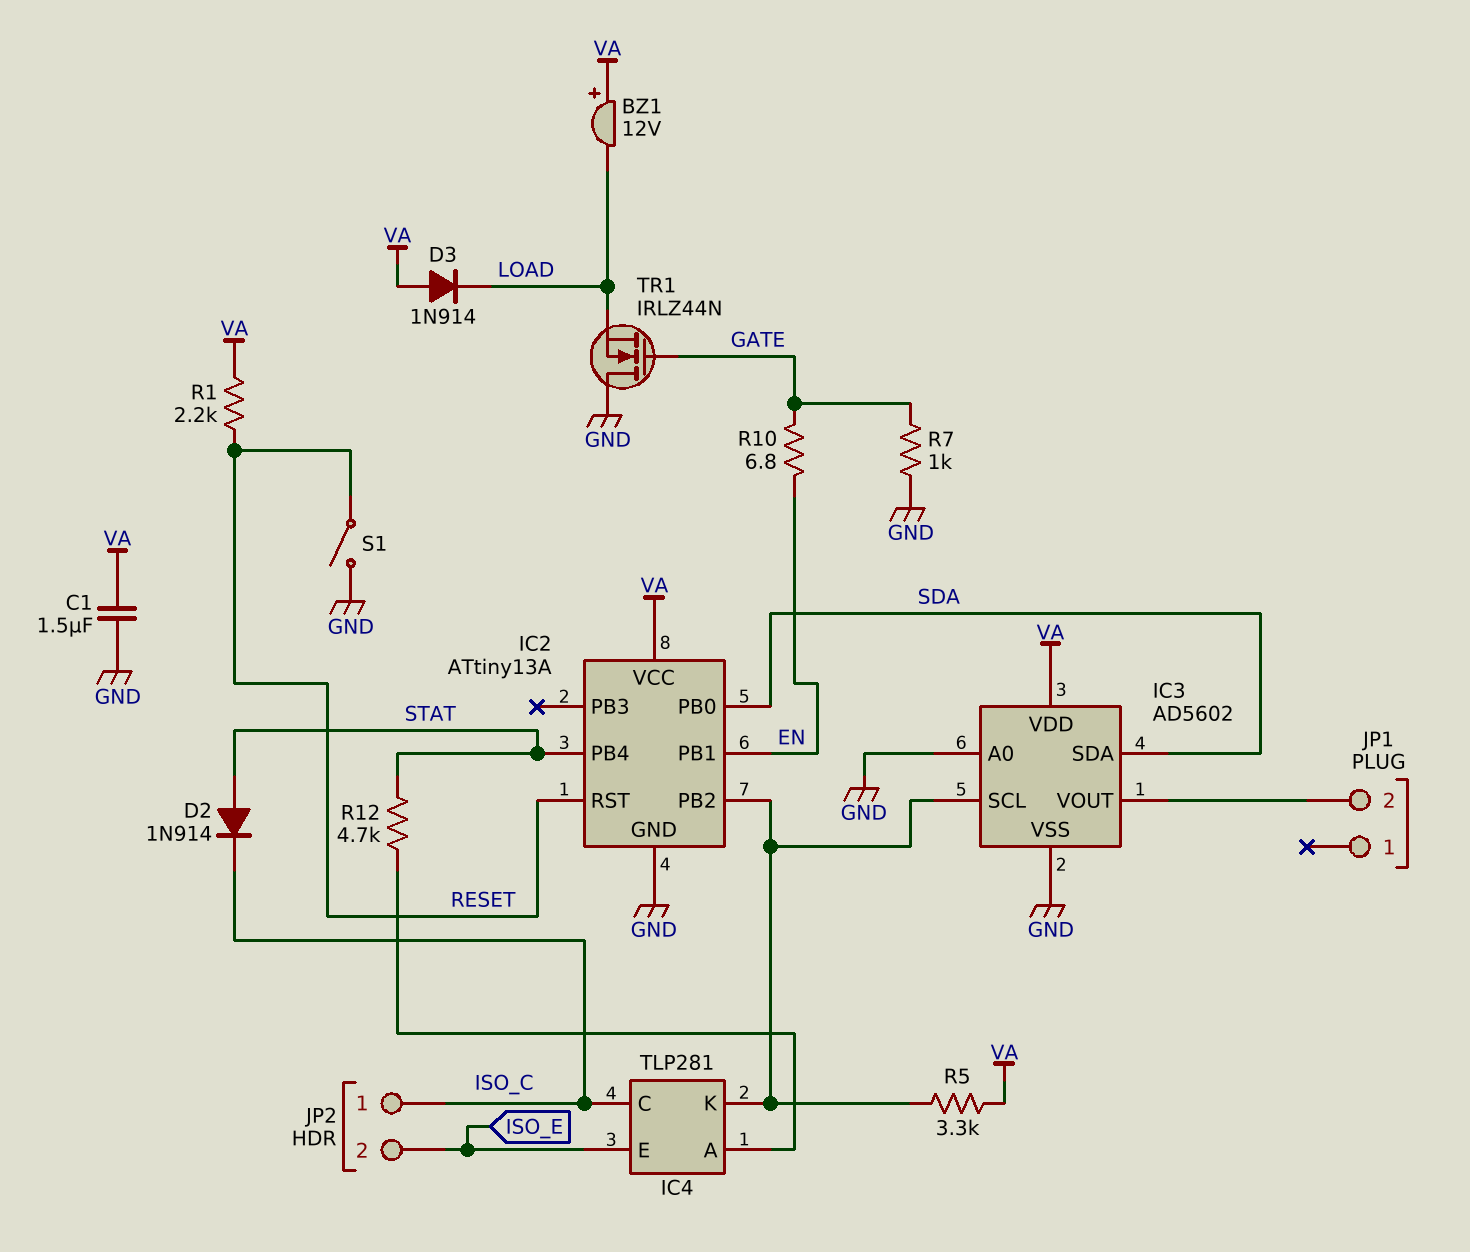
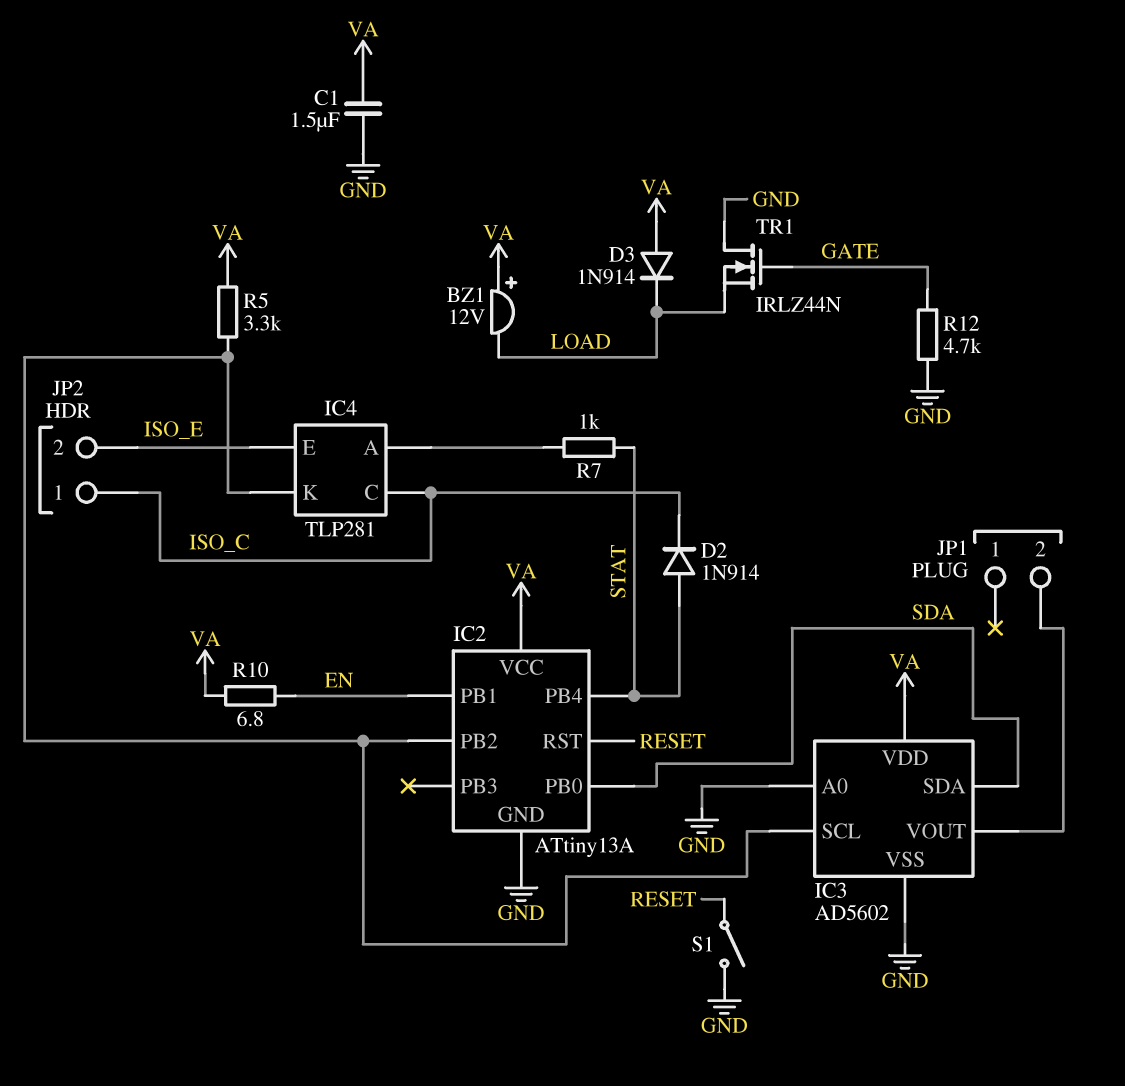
R1: 2.2k (RESET, VA) -> none
R7: 1k (GATE, GND) -> 1k (IC4/A, STAT)
R10: 6.8 (EN, GATE) -> 6.8 (EN, VA)
R12: 4.7k (IC4/A, STAT) -> 4.7k (GATE, GND)

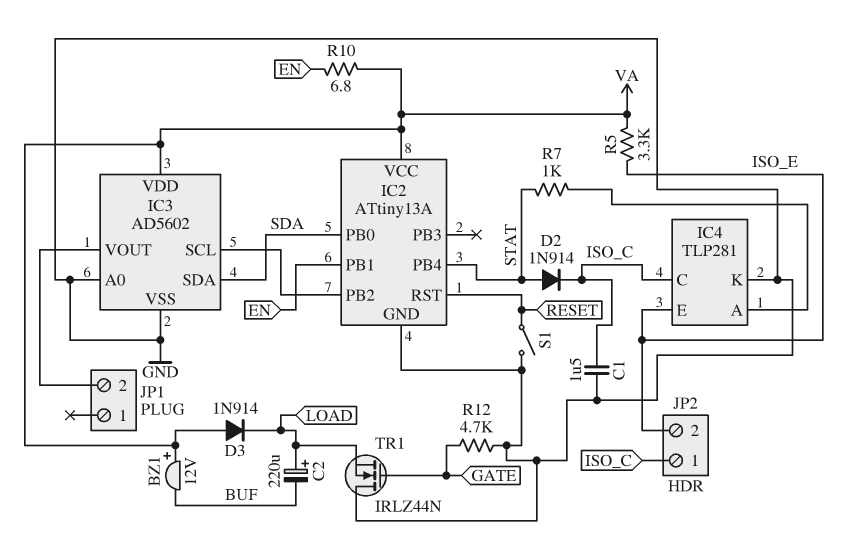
BZ1: buzzer 12V (plus VA, minus LOAD) -> buzzer 12V (plus VA, minus BUF)
C1: 1.5uF (GND, VA) -> 1.5uF (GND, ISO_C)
C2: none -> 220uF (plus LOAD, minus BUF)
IC4 pin K: IC2/PB2 -> GND
R5: 3.3k (IC2/PB2, VA) -> 3.3k (ISO_E, VA)

